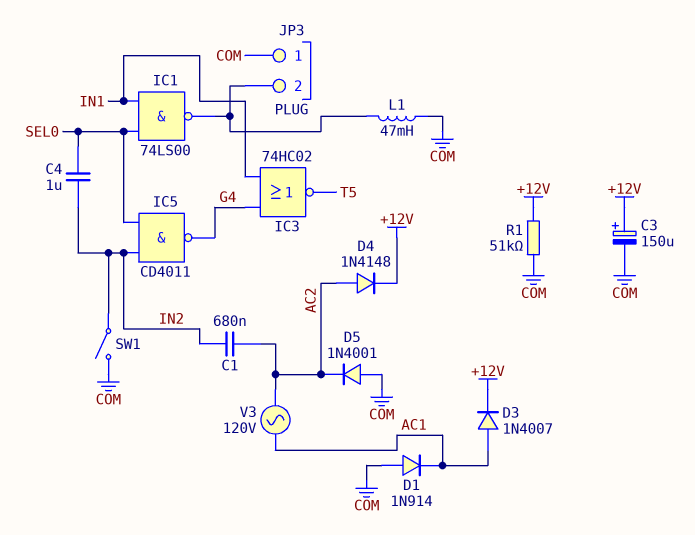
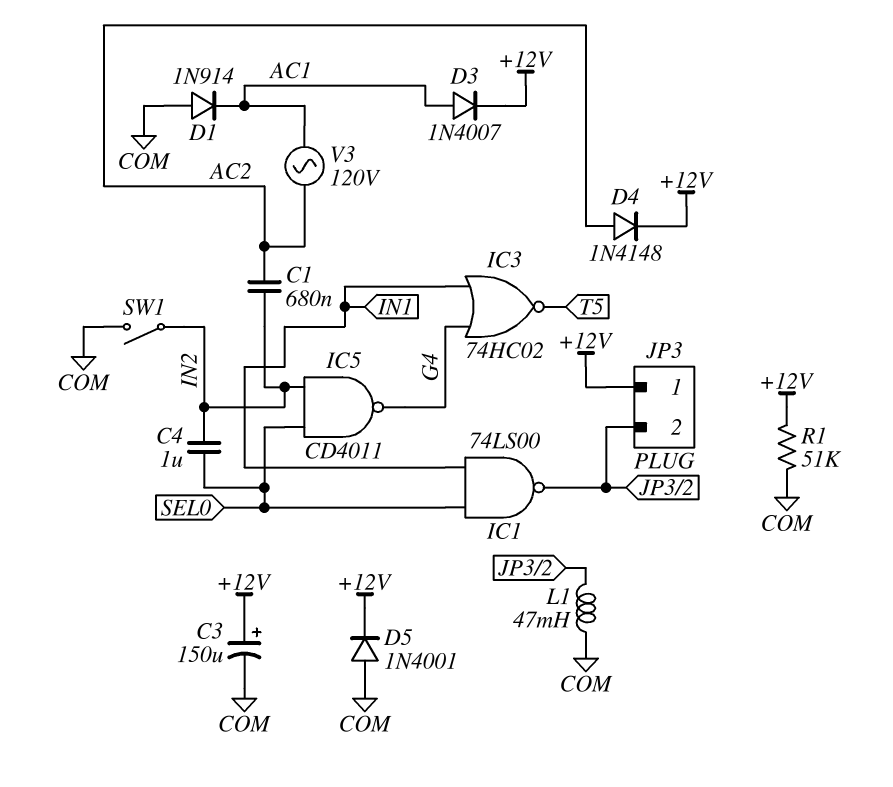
D5: diode 1N4001 (A COM, K AC2) -> diode 1N4001 (A COM, K +12V)
JP3 pin 1: COM -> +12V

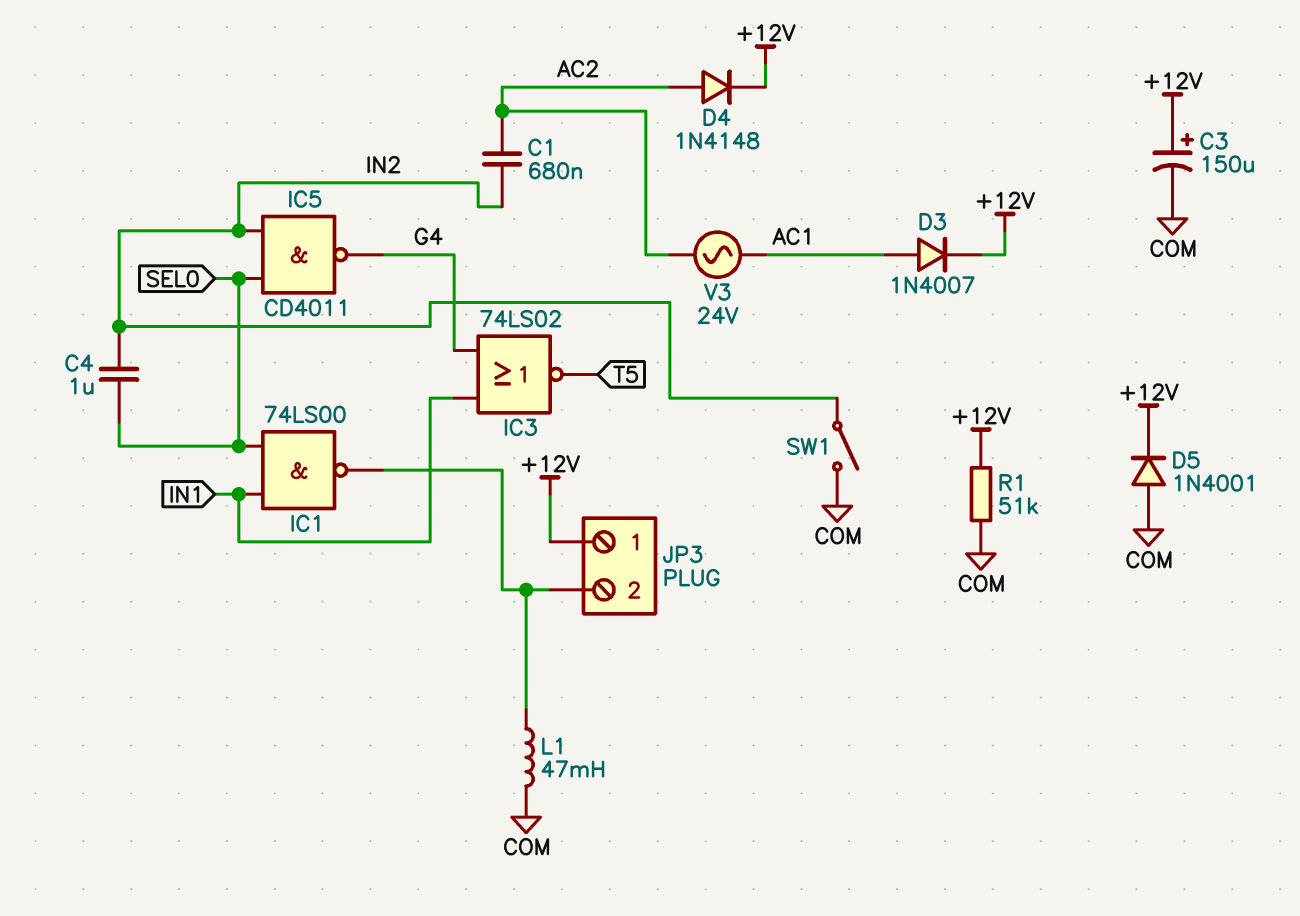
D1: diode 1N914 (A COM, K AC1) -> none
IC3: NOR 74HC02 (in G4, in IN1, out T5) -> NOR 74LS02 (in G4, in IN1, out T5)
V3: AC 120V (AC1, AC2) -> AC 24V (AC1, AC2)

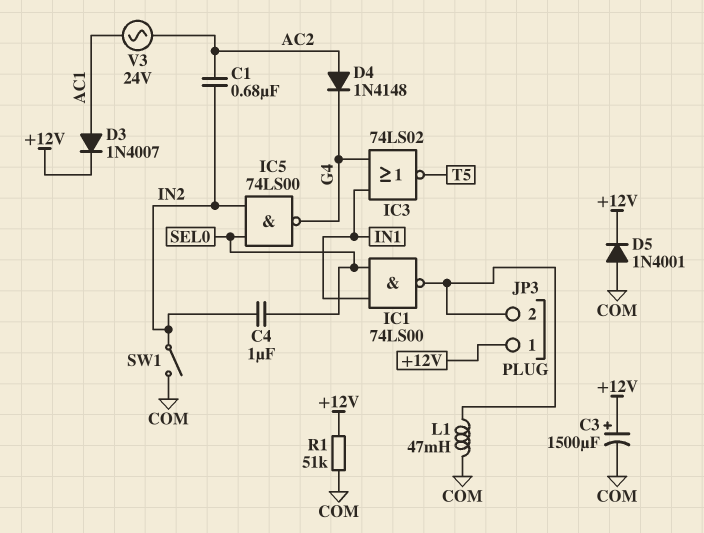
C3: 150uF (plus +12V, minus COM) -> 1500uF (plus +12V, minus COM)
D4: diode 1N4148 (A AC2, K +12V) -> diode 1N4148 (A AC2, K G4)
IC5: NAND CD4011 (in IN2, in SEL0, out G4) -> NAND 74LS00 (in IN2, in SEL0, out G4)

